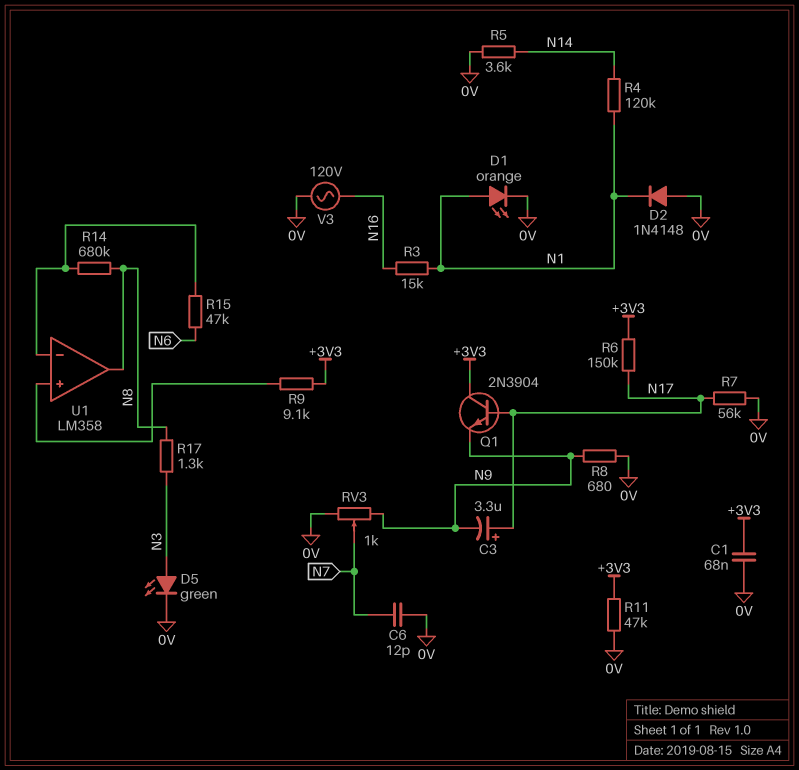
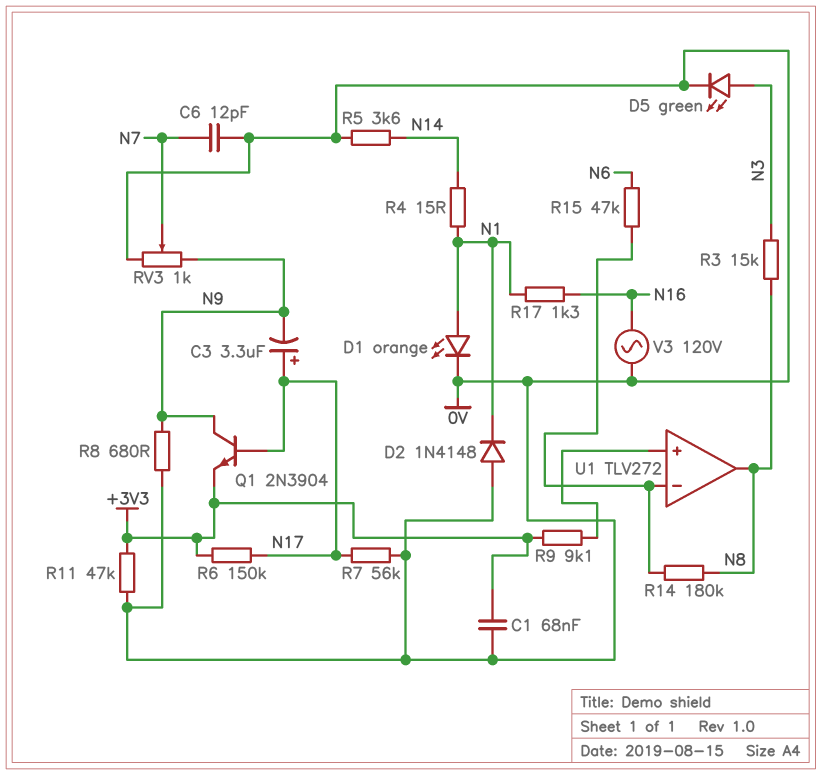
Q1: NPN 2N3904 (B N17, C +3V3, E N9) -> NPN 2N3904 (B N17, C N9, E +3V3)
R3: 15k (N1, N16) -> 15k (N3, N8)
R4: 120k (N1, N14) -> 15 (N1, N14)
R14: 680k (N8, U1/in-) -> 180k (N8, U1/in-)
R17: 1.3k (N3, N8) -> 1.3k (N1, N16)
U1: LM358 -> TLV272

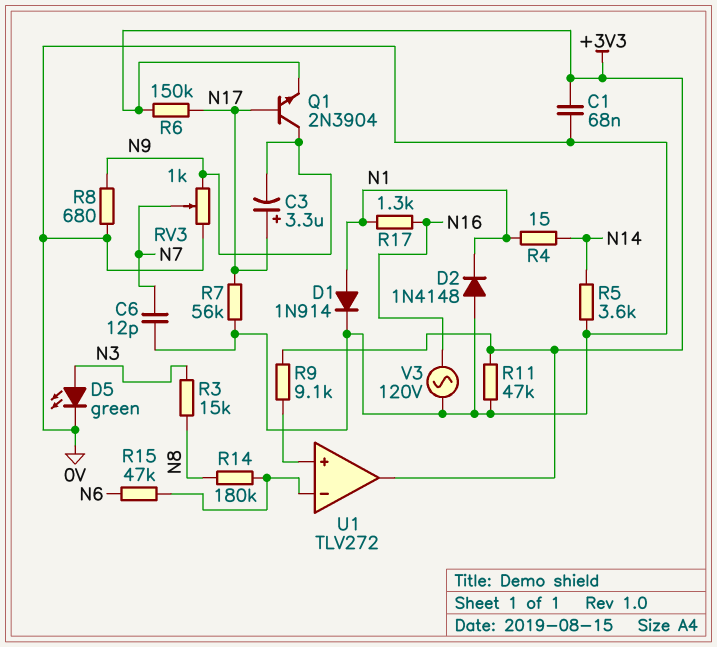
D1: LED orange (A N1, K 0V) -> diode 1N914 (A N1, K 0V)
U1 pin out: N8 -> +3V3

